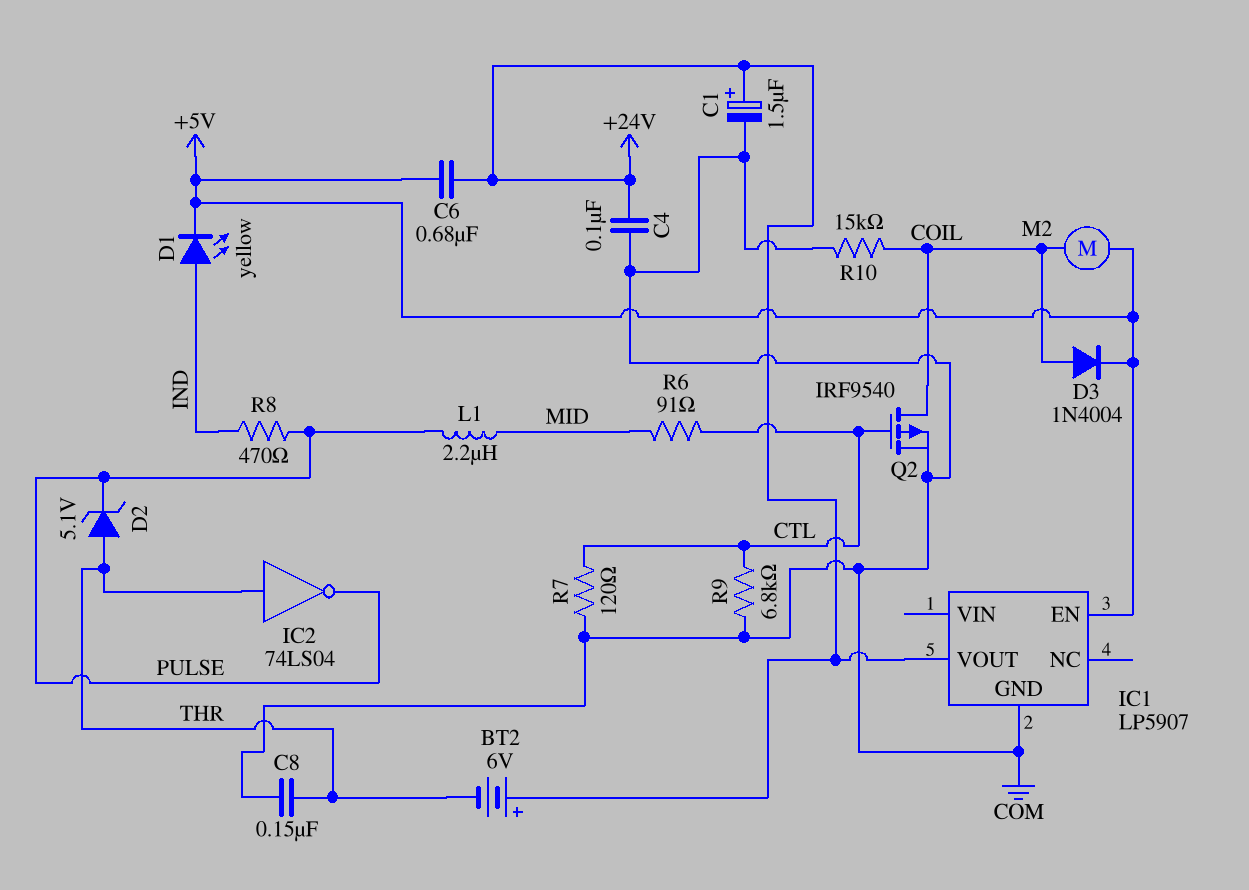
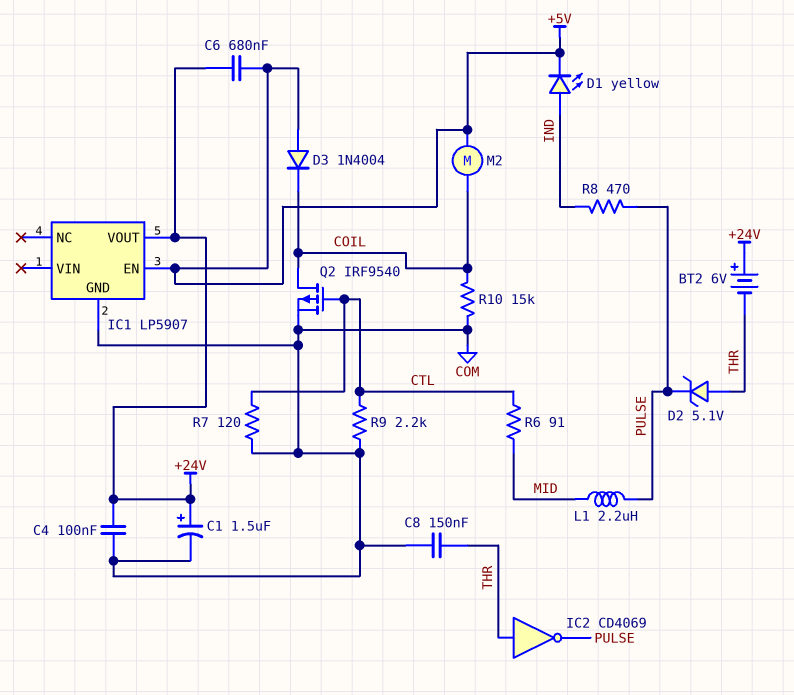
D3: diode 1N4004 (A COIL, K +5V) -> diode 1N4004 (A +5V, K COIL)
IC2: NOT 74LS04 (in THR, out PULSE) -> NOT CD4069 (in THR, out PULSE)
R9: 6.8k (COM, CTL) -> 2.2k (COM, CTL)

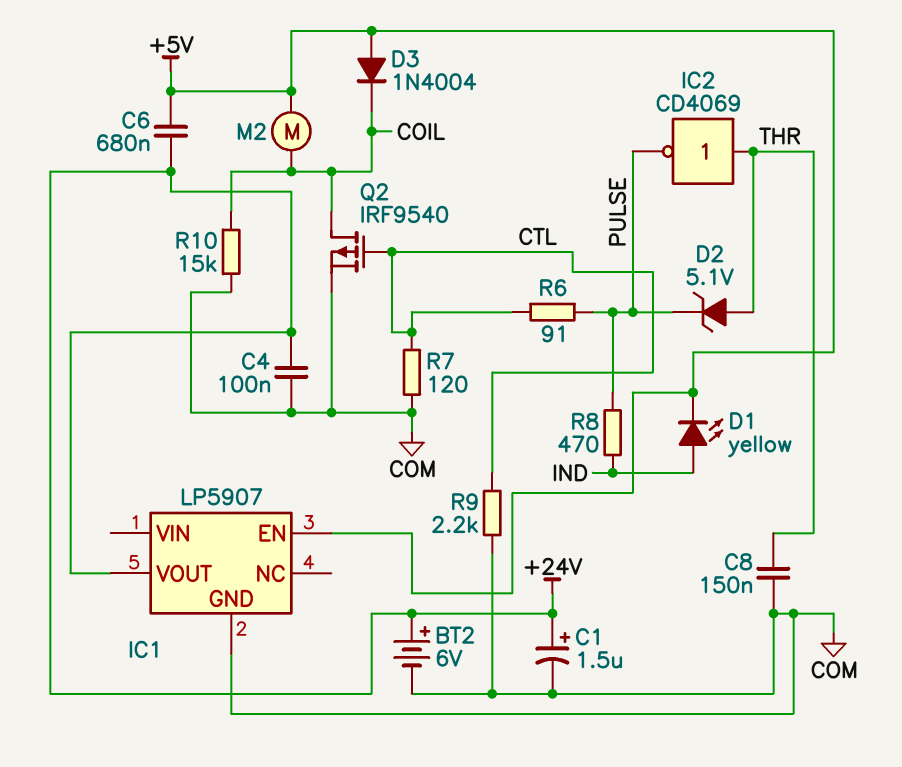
BT2: 6V (plus +24V, minus THR) -> 6V (plus +24V, minus COM)
L1: 2.2uH (MID, PULSE) -> none
R6: 91 (CTL, MID) -> 91 (CTL, PULSE)

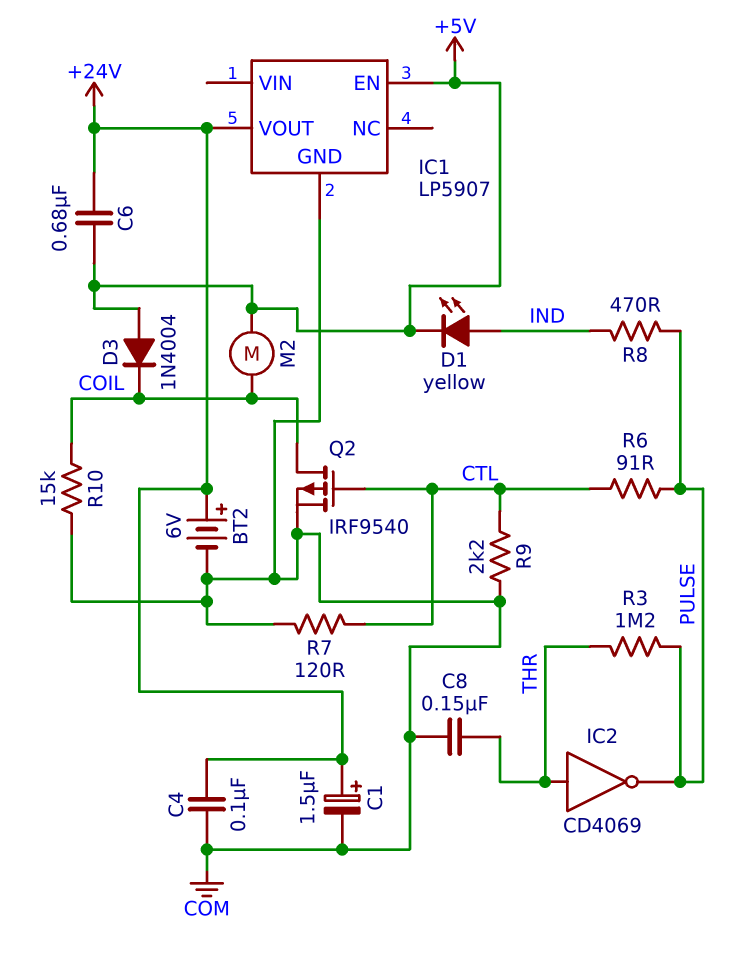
D2: zener 5.1V (A THR, K PULSE) -> none
R3: none -> 1.2M (PULSE, THR)

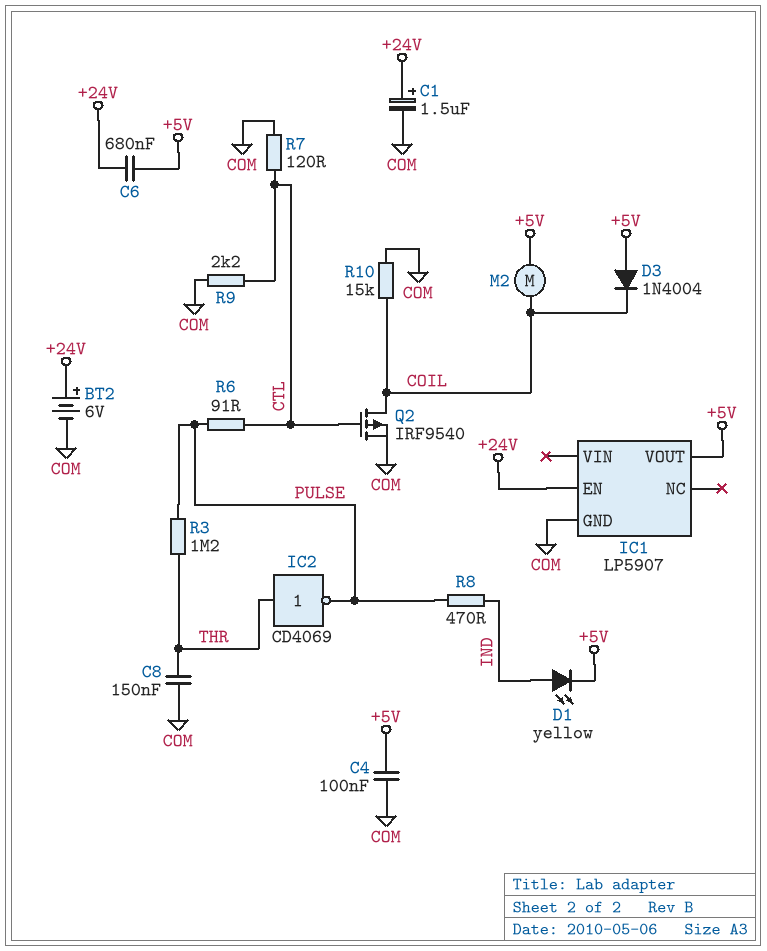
C4: 100nF (+24V, COM) -> 100nF (+5V, COM)
IC1 pin EN: +5V -> +24V
IC1 pin VOUT: +24V -> +5V

